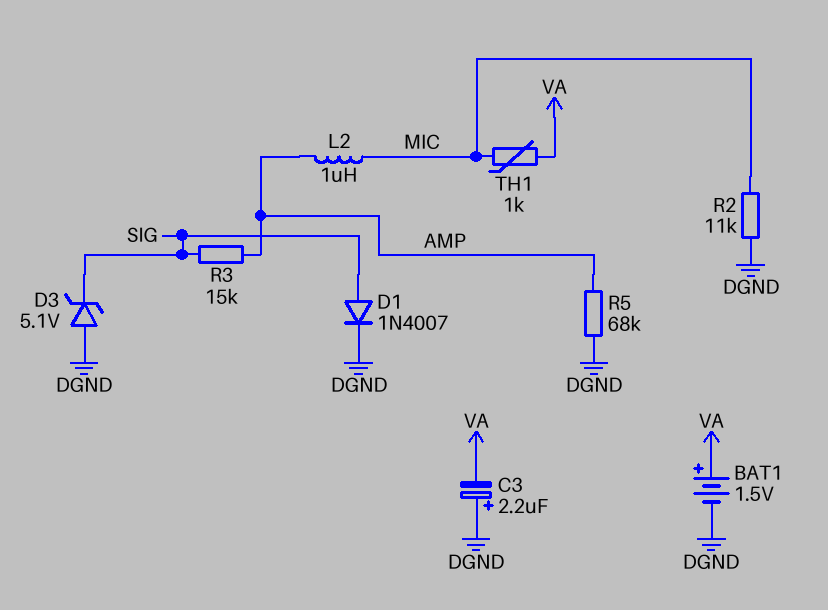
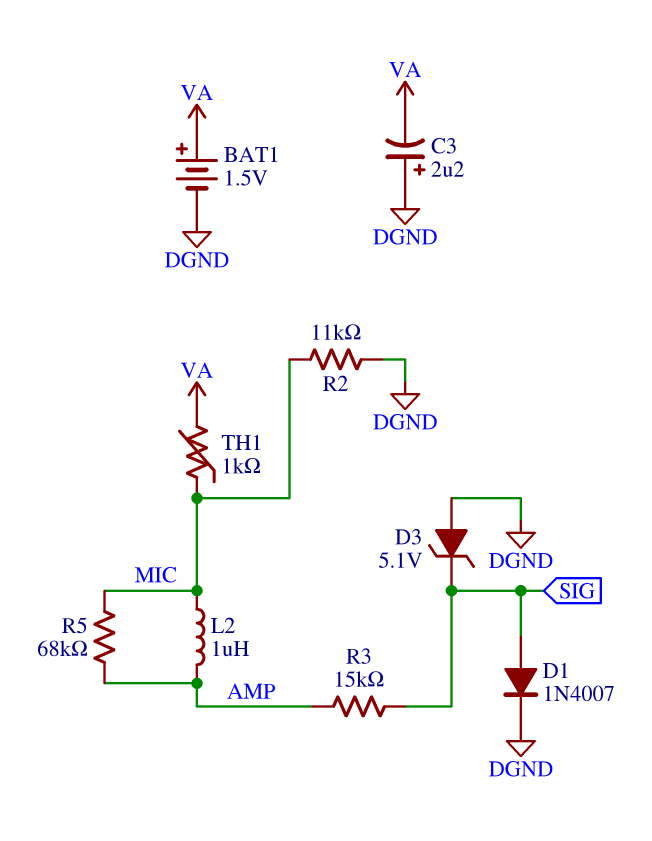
R5: 68k (AMP, DGND) -> 68k (AMP, MIC)

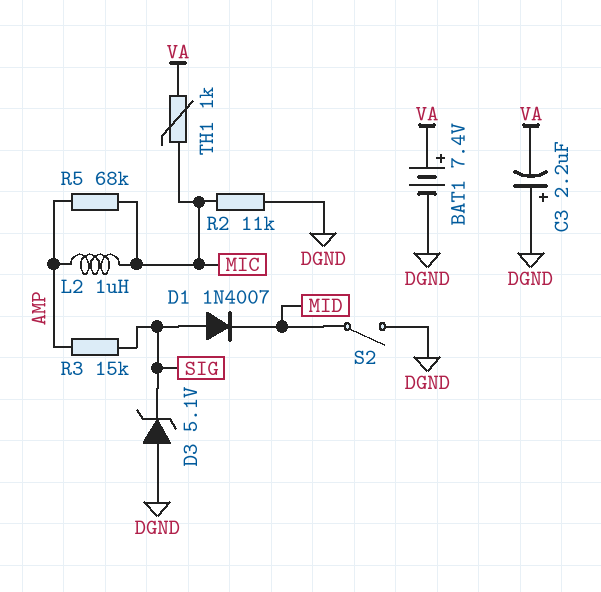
BAT1: 1.5V (plus VA, minus DGND) -> 7.4V (plus VA, minus DGND)
D1: diode 1N4007 (A SIG, K DGND) -> diode 1N4007 (A SIG, K MID)
S2: none -> switch (DGND, MID)

